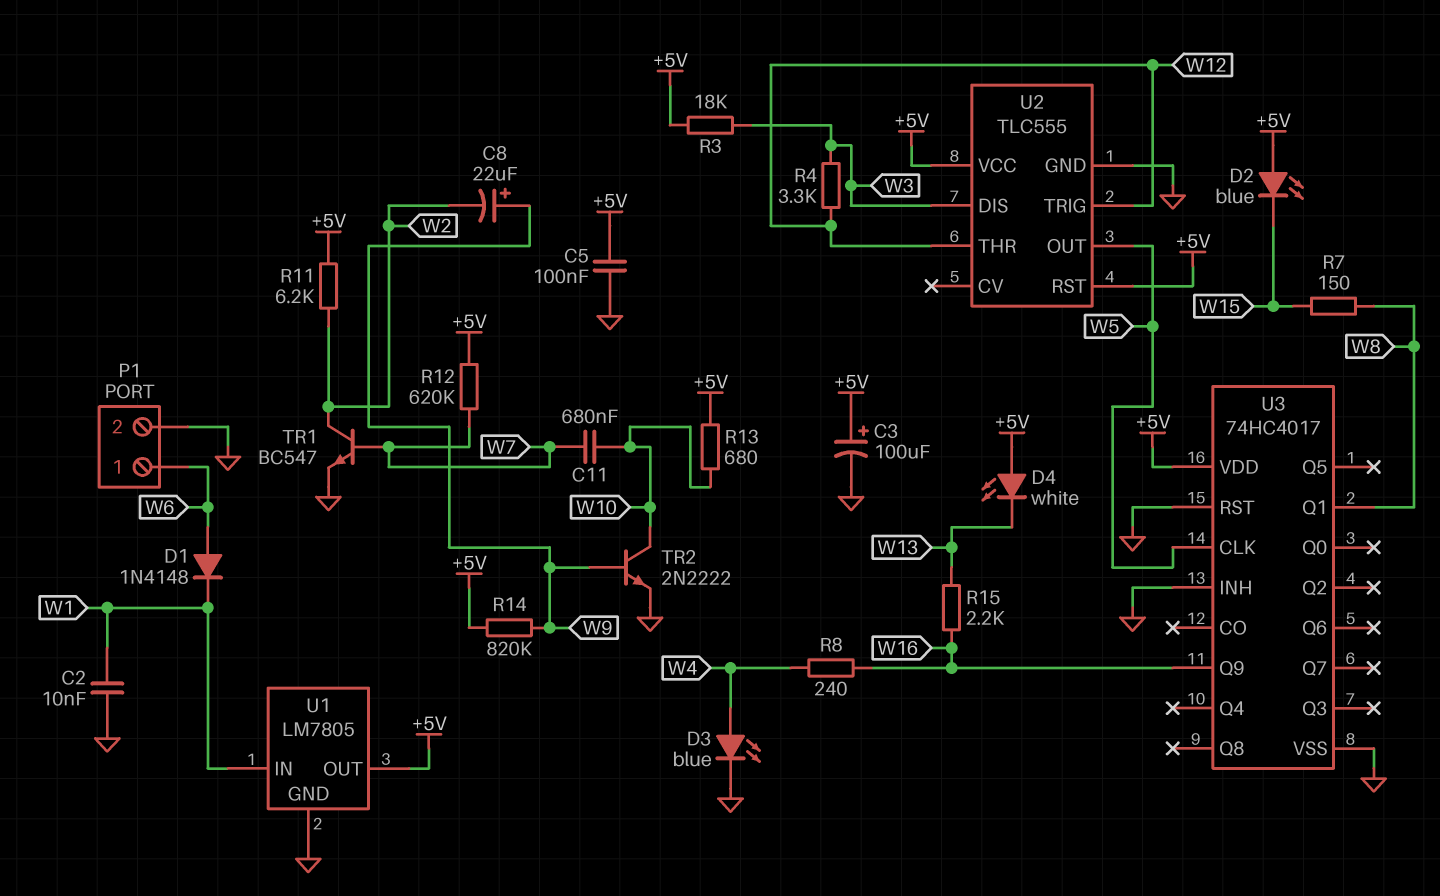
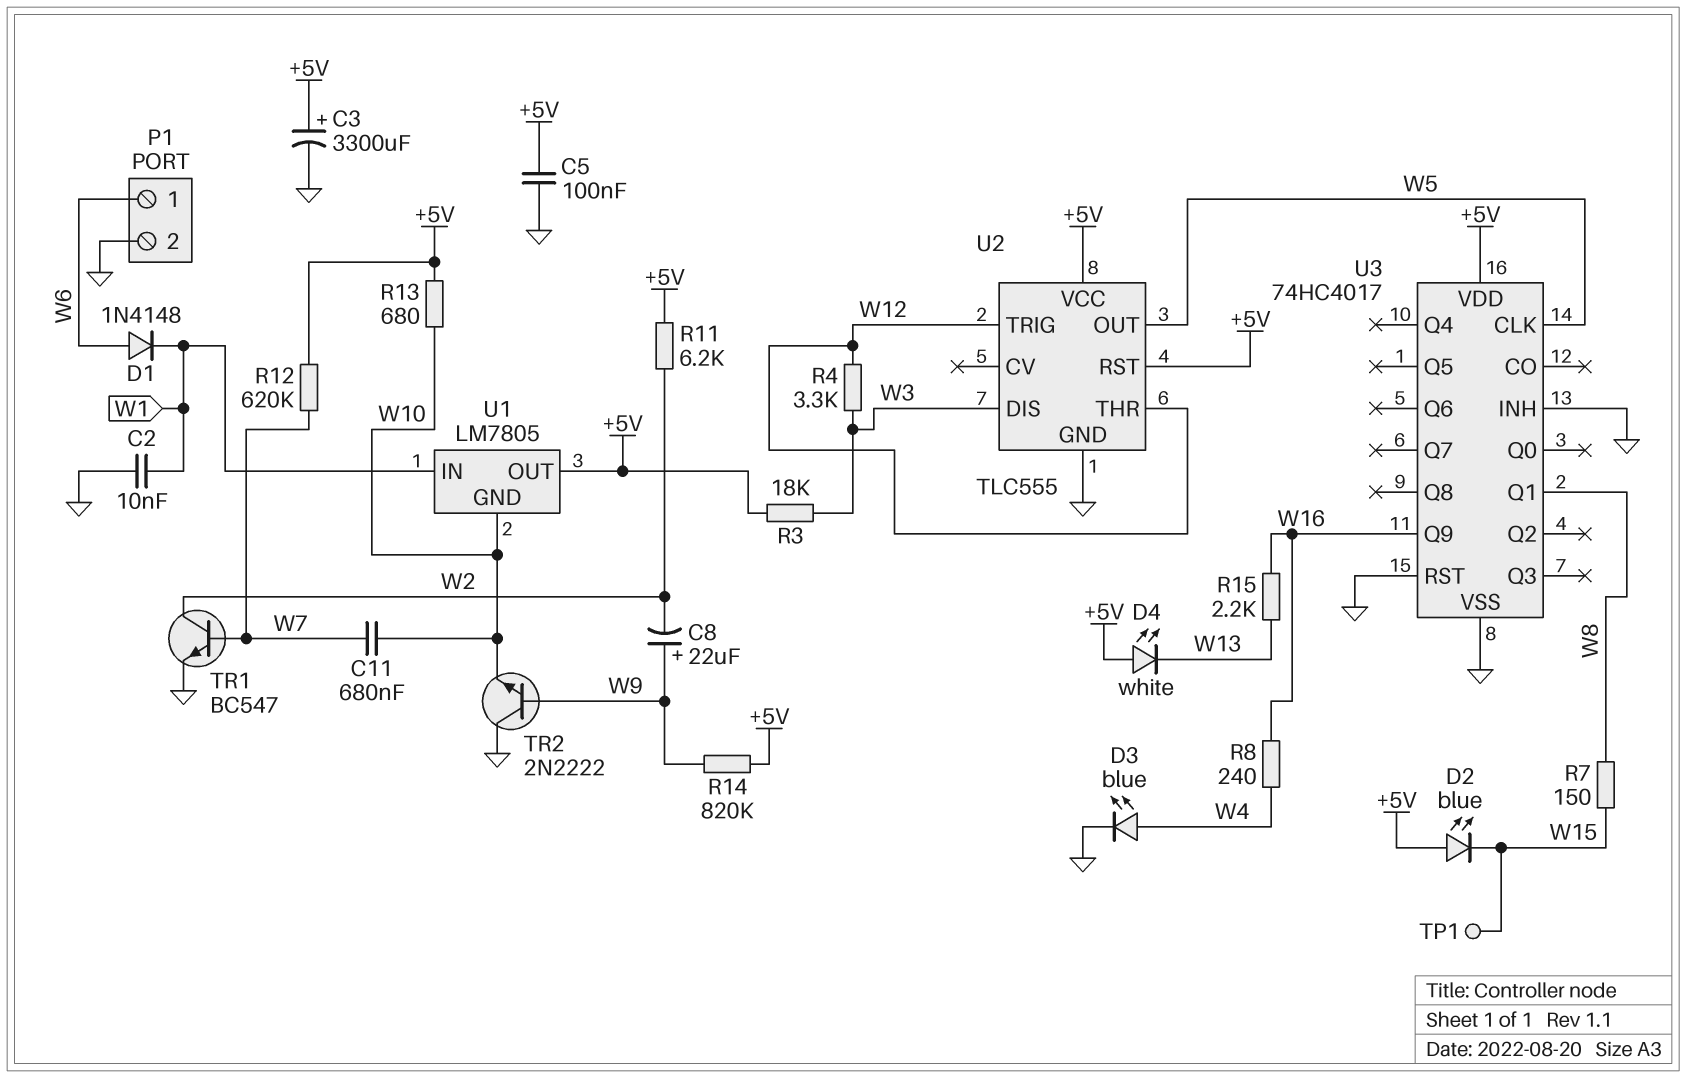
C3: 100uF (plus +5V, minus GND) -> 3300uF (plus +5V, minus GND)
TP1: none -> test point (W15)
TR2: NPN 2N2222 (B W9, C W10, E GND) -> NPN 2N2222 (B W9, C GND, E W10)
U1 pin GND: GND -> W10

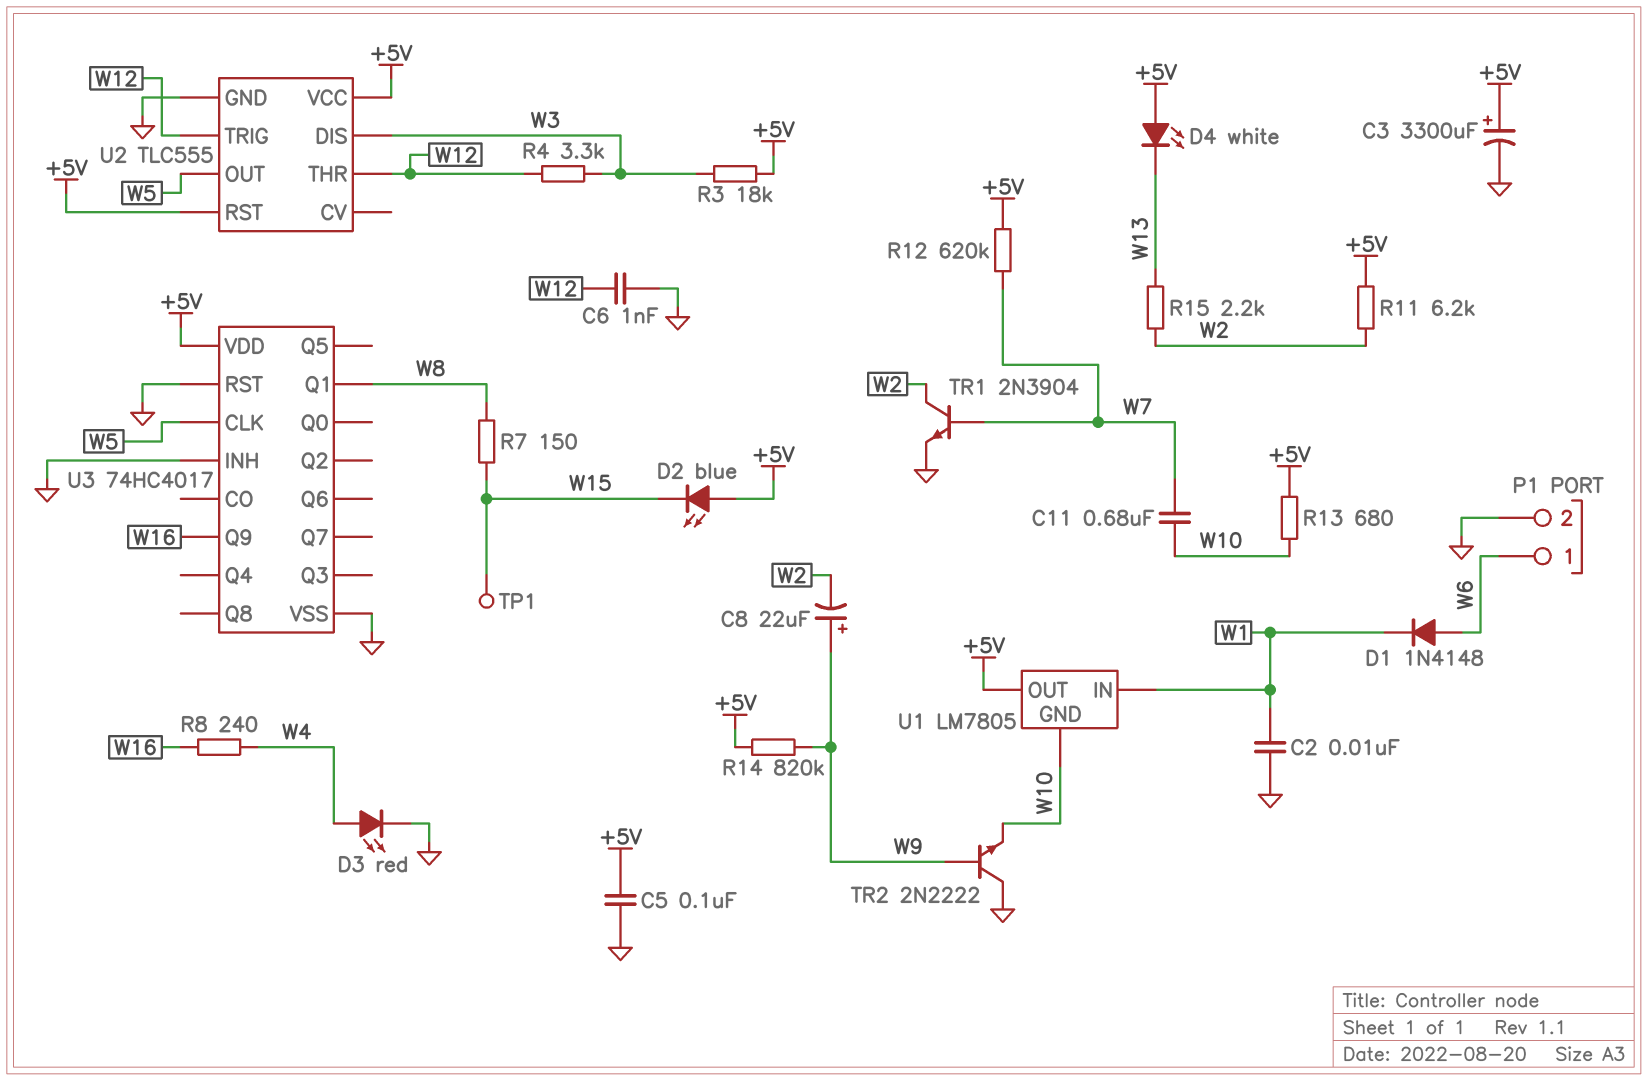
C6: none -> 1nF (GND, W12)
D3: LED blue (A W4, K GND) -> LED red (A W4, K GND)
R15: 2.2k (W13, W16) -> 2.2k (W2, W13)
TR1: NPN BC547 (B W7, C W2, E GND) -> NPN 2N3904 (B W7, C W2, E GND)

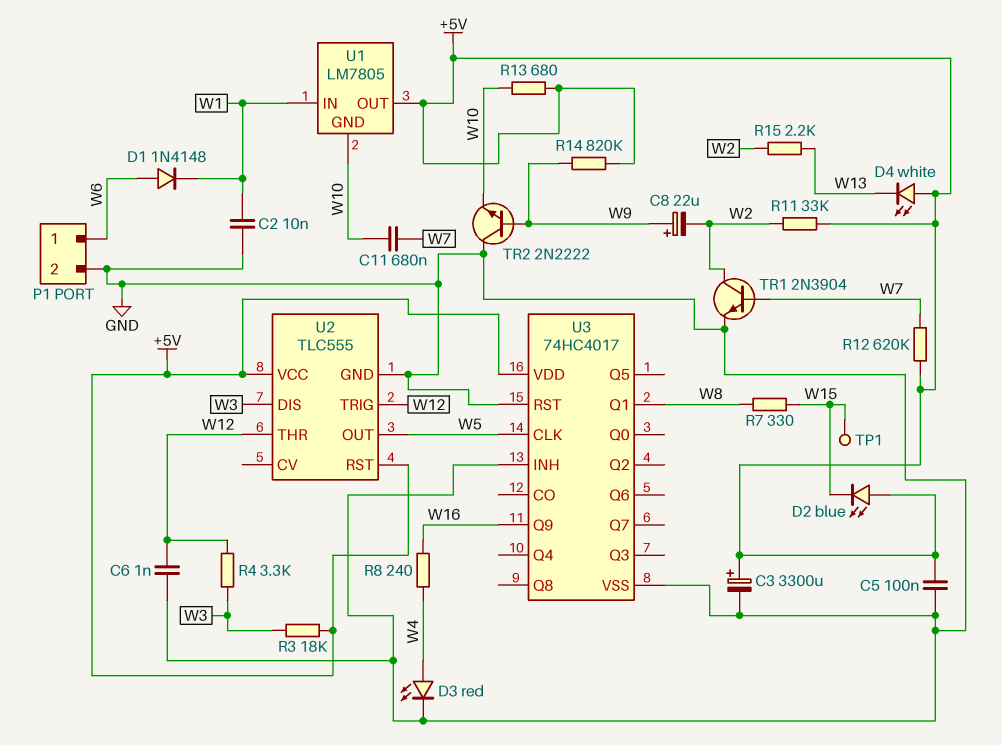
R7: 150 (W8, W15) -> 330 (W8, W15)
R11: 6.2k (+5V, W2) -> 33k (+5V, W2)

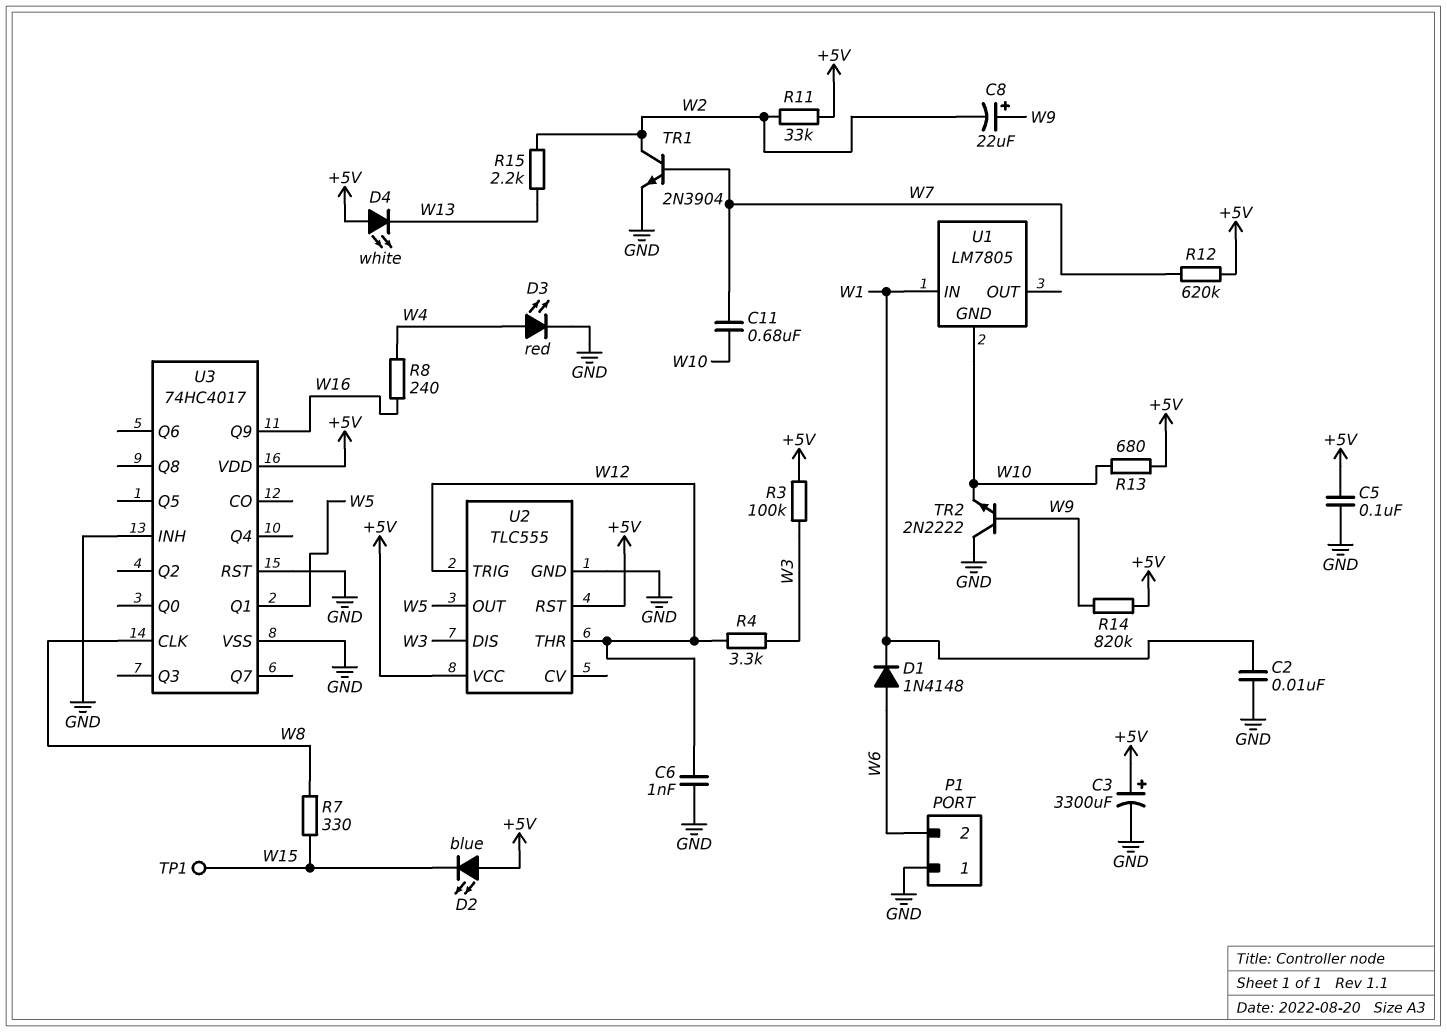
P1 pin 1: W6 -> GND
P1 pin 2: GND -> W6
R3: 18k (+5V, W3) -> 100k (+5V, W3)
U1 pin OUT: +5V -> none
U3 pin CLK: W5 -> W8
U3 pin Q1: W8 -> W5

